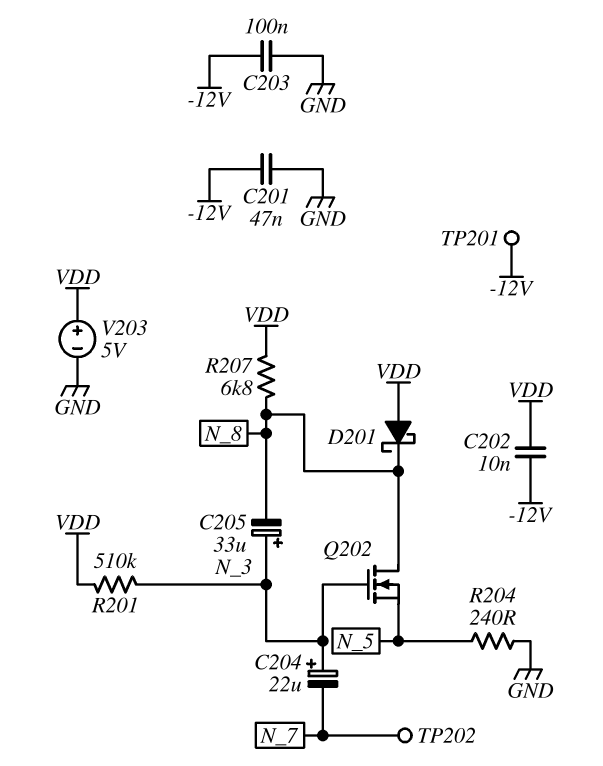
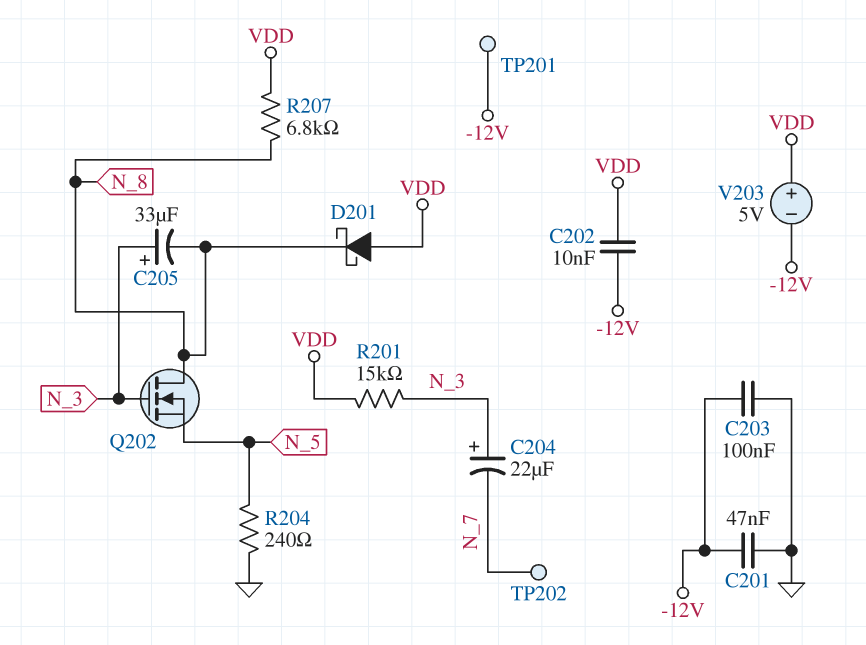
R201: 510k (N_3, VDD) -> 15k (N_3, VDD)
V203: 5V (plus VDD, minus GND) -> 5V (plus VDD, minus -12V)

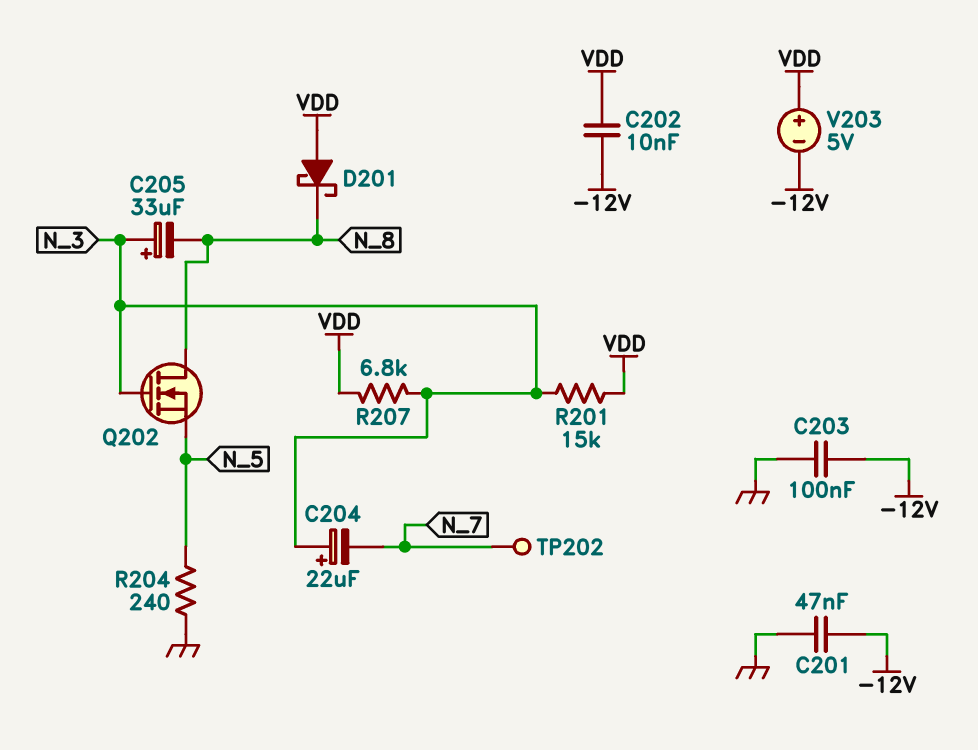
R207: 6.8k (N_8, VDD) -> 6.8k (N_3, VDD)
TP201: test point (-12V) -> none

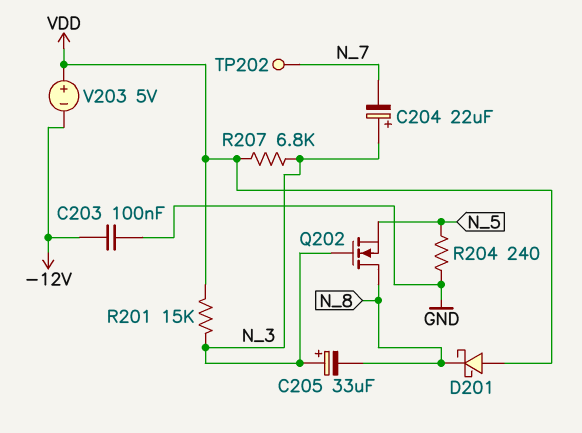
C201: 47nF (-12V, GND) -> none
C202: 10nF (-12V, VDD) -> none

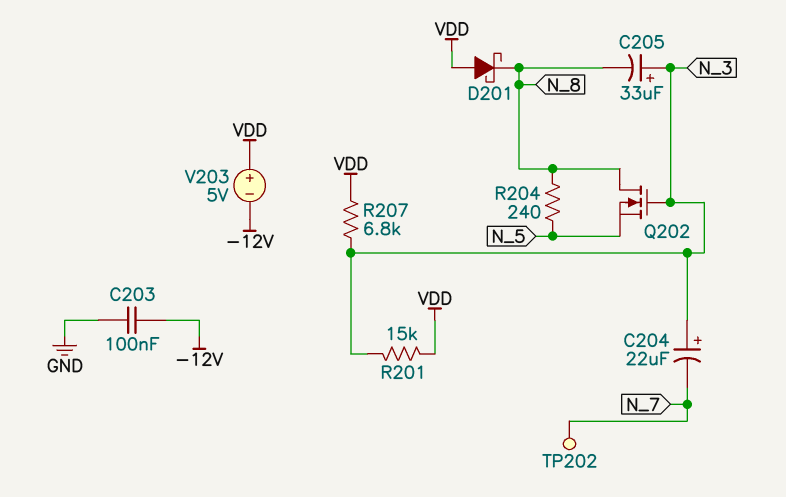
R204: 240 (GND, N_5) -> 240 (N_5, N_8)

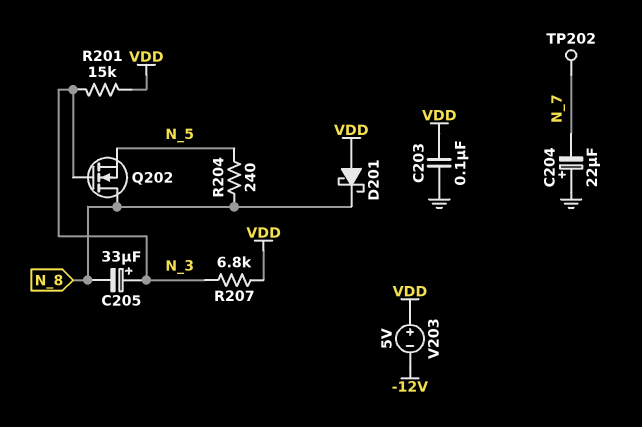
C203: 100nF (-12V, GND) -> 100nF (GND, VDD)
C204: 22uF (plus N_3, minus N_7) -> 22uF (plus GND, minus N_7)

